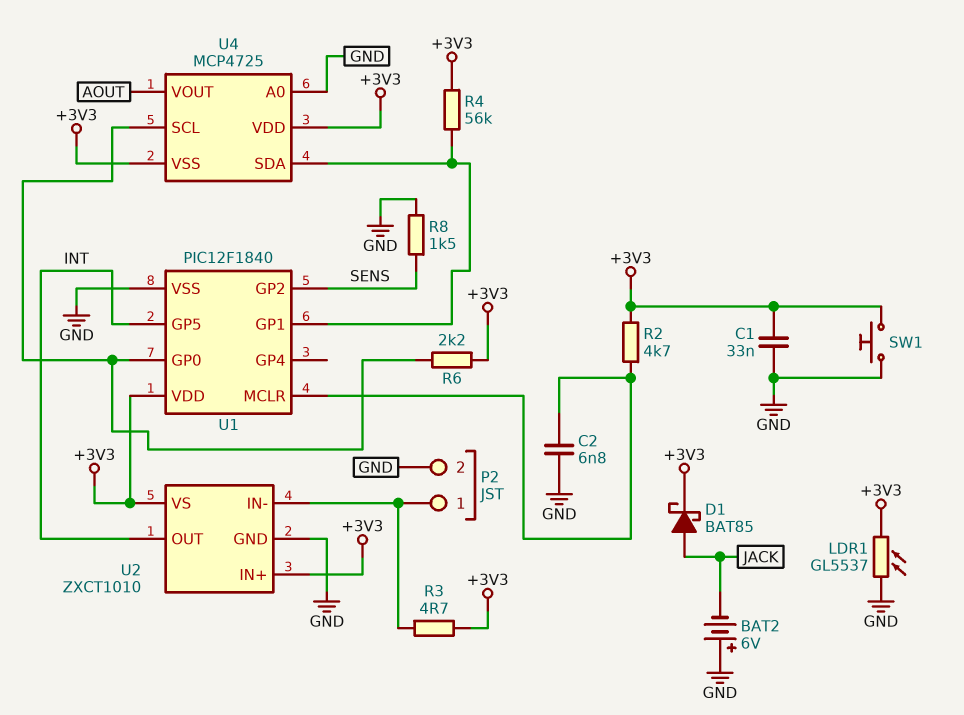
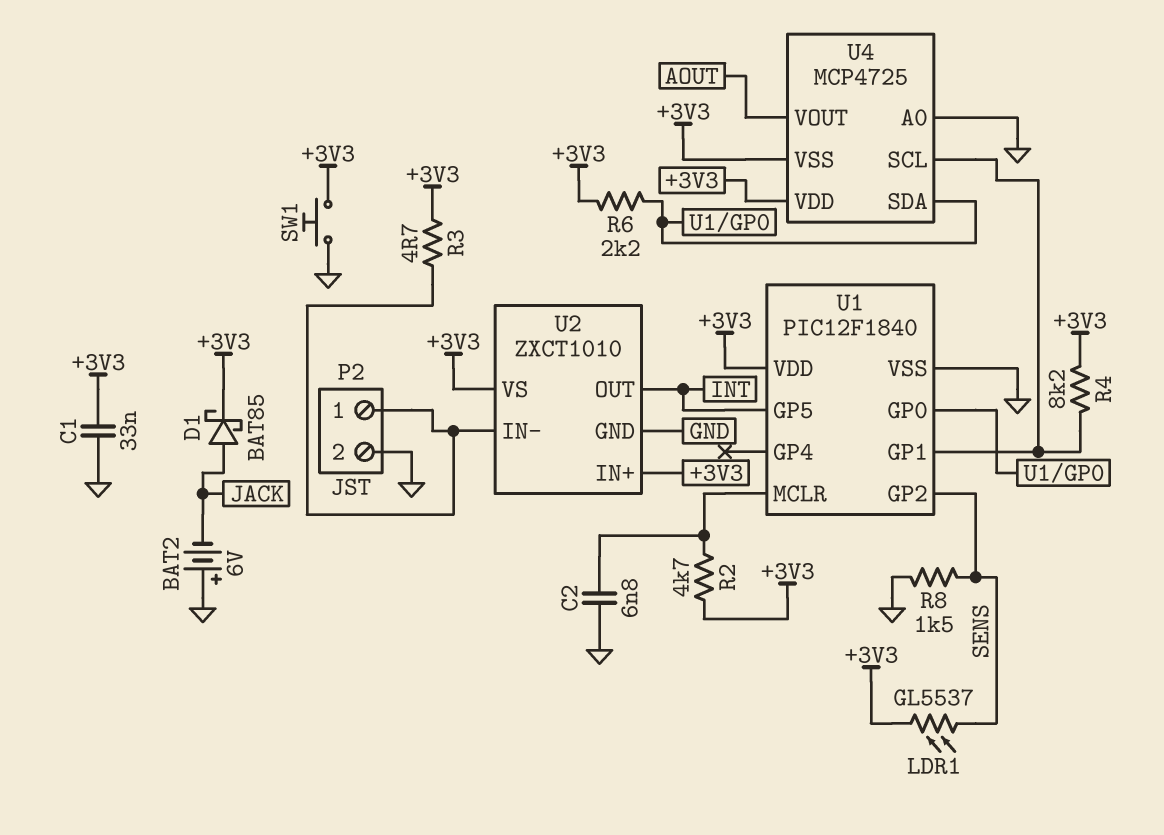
LDR1: GL5537 (+3V3, GND) -> GL5537 (+3V3, SENS)
R4: 56k (+3V3, U1/GP1) -> 8.2k (+3V3, U1/GP1)
U4 pin SCL: U1/GP0 -> U1/GP1
U4 pin SDA: U1/GP1 -> U1/GP0

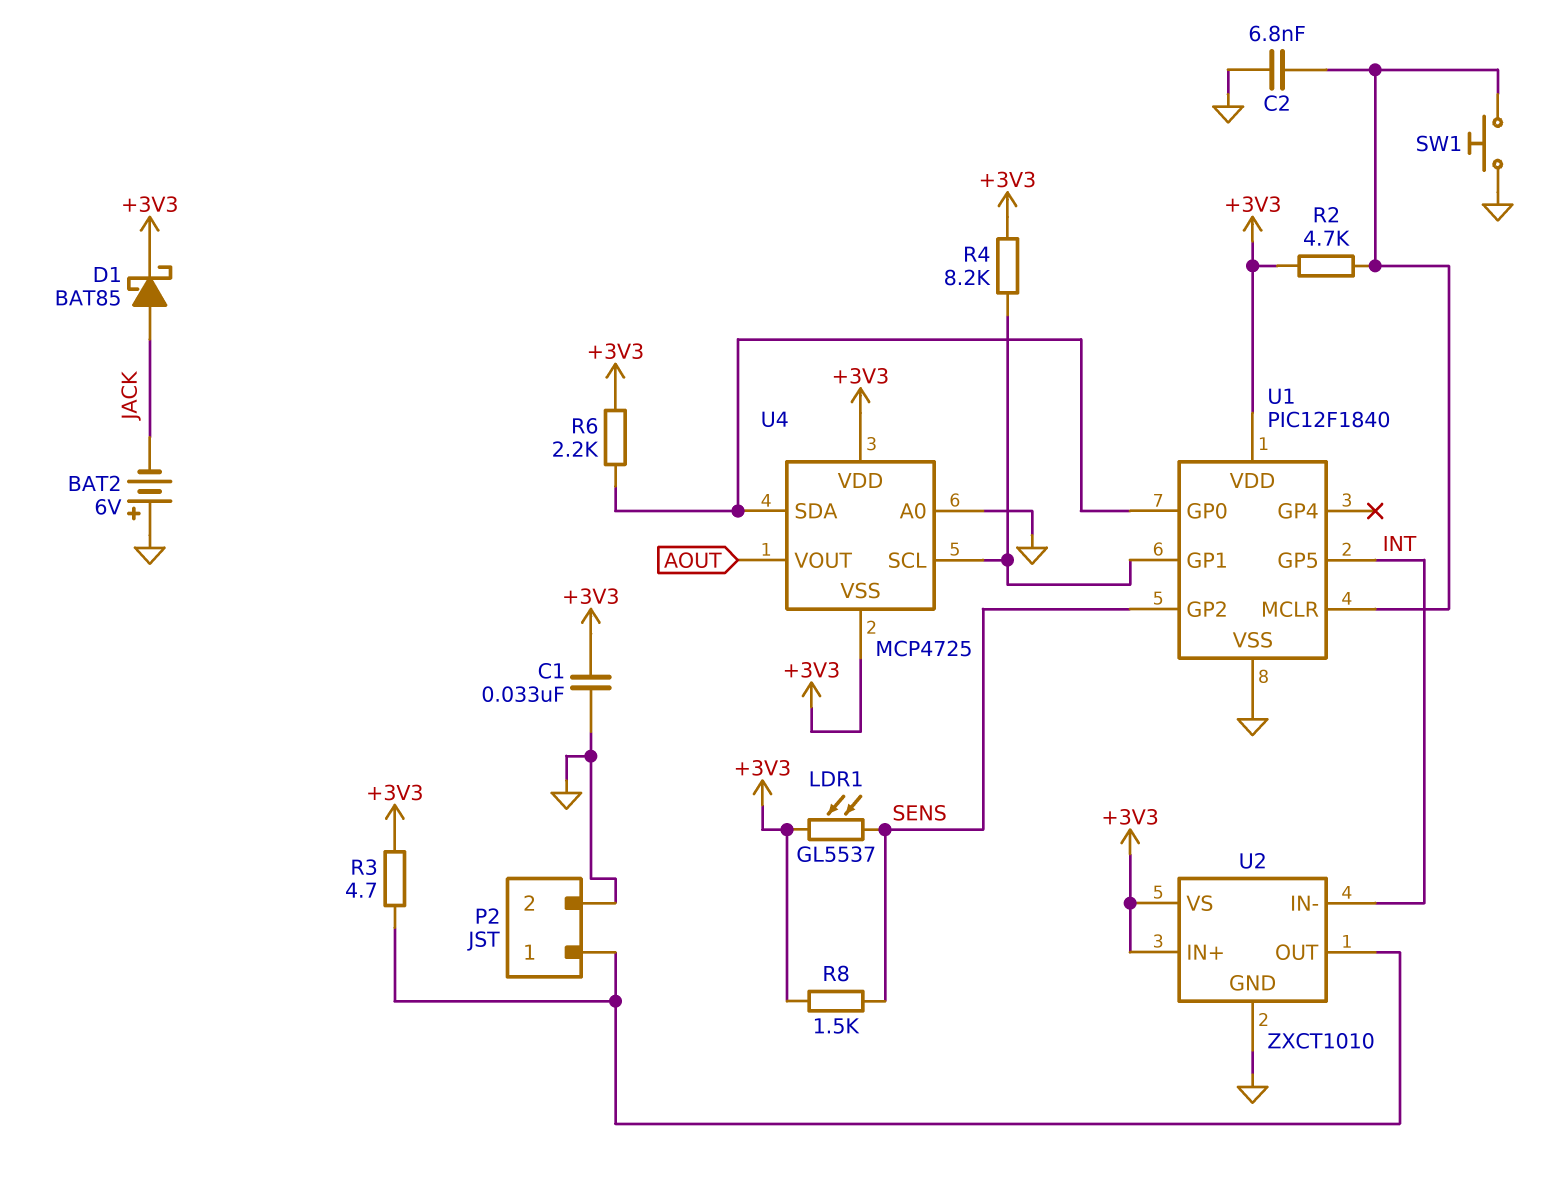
R8: 1.5k (GND, SENS) -> 1.5k (+3V3, SENS)
SW1: button (+3V3, GND) -> button (GND, U1/MCLR)
U2 pin IN-: P2/1 -> INT
U2 pin OUT: INT -> P2/1

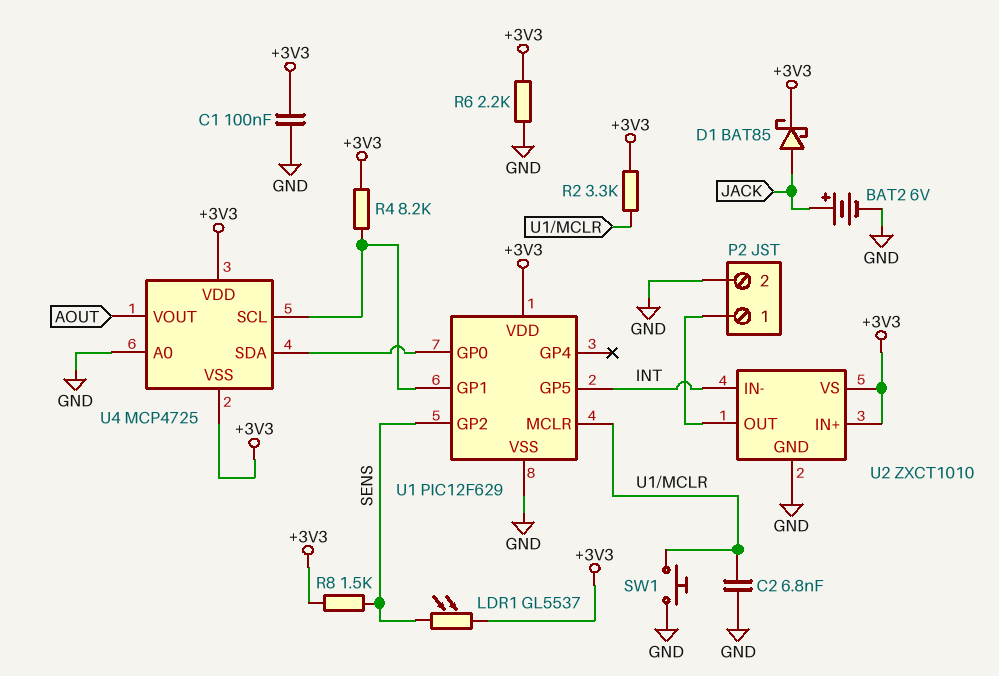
BAT2: 6V (plus GND, minus JACK) -> 6V (plus JACK, minus GND)
C1: 33nF (+3V3, GND) -> 100nF (+3V3, GND)
R2: 4.7k (+3V3, U1/MCLR) -> 3.3k (+3V3, U1/MCLR)
R3: 4.7 (+3V3, P2/1) -> none
R6: 2.2k (+3V3, U1/GP0) -> 2.2k (+3V3, GND)
U1: PIC12F1840 -> PIC12F629

